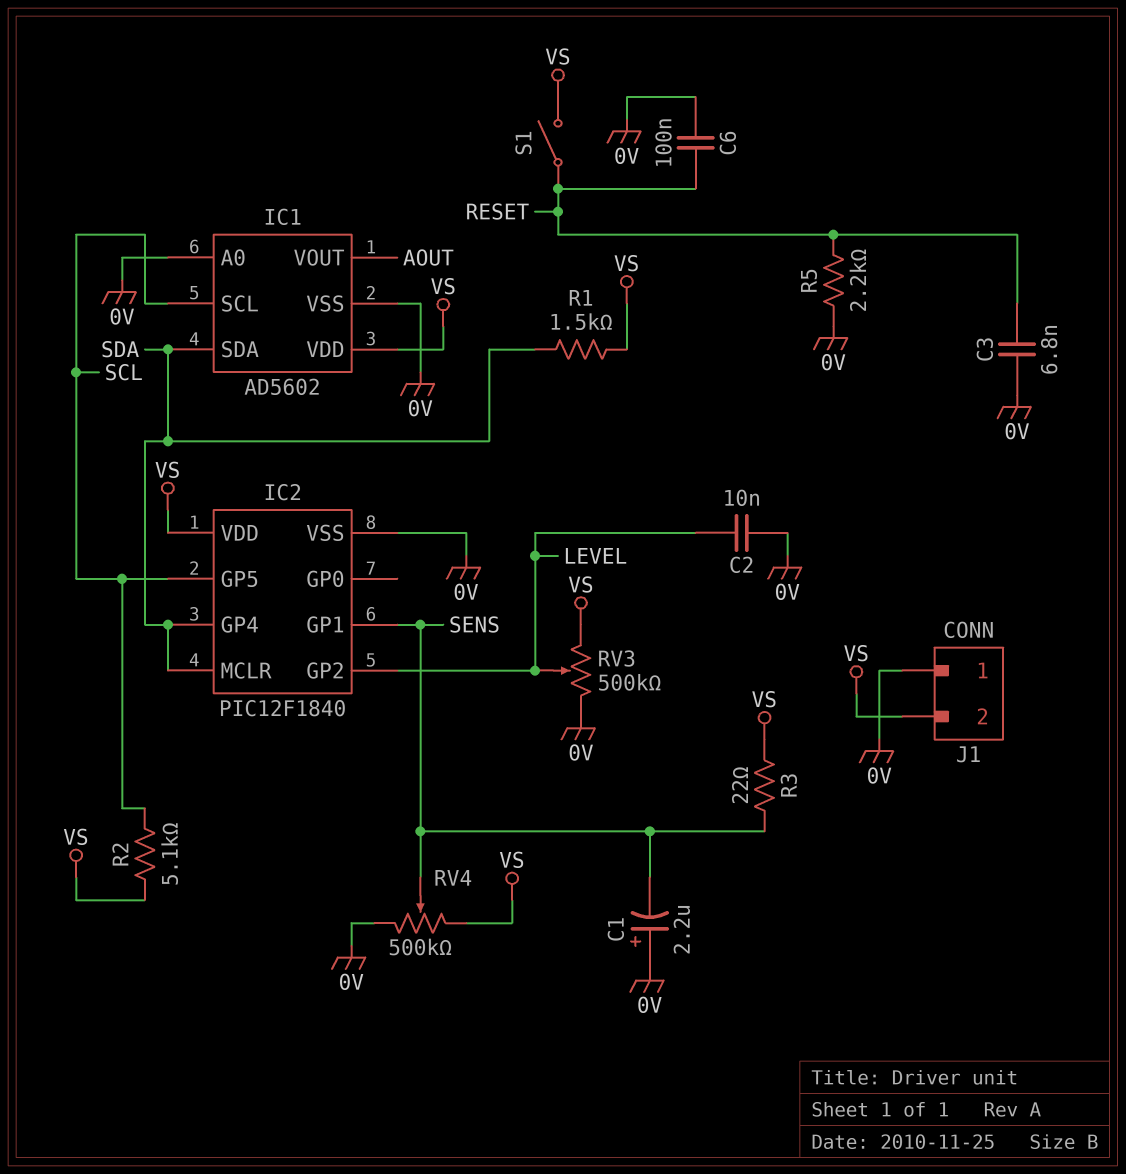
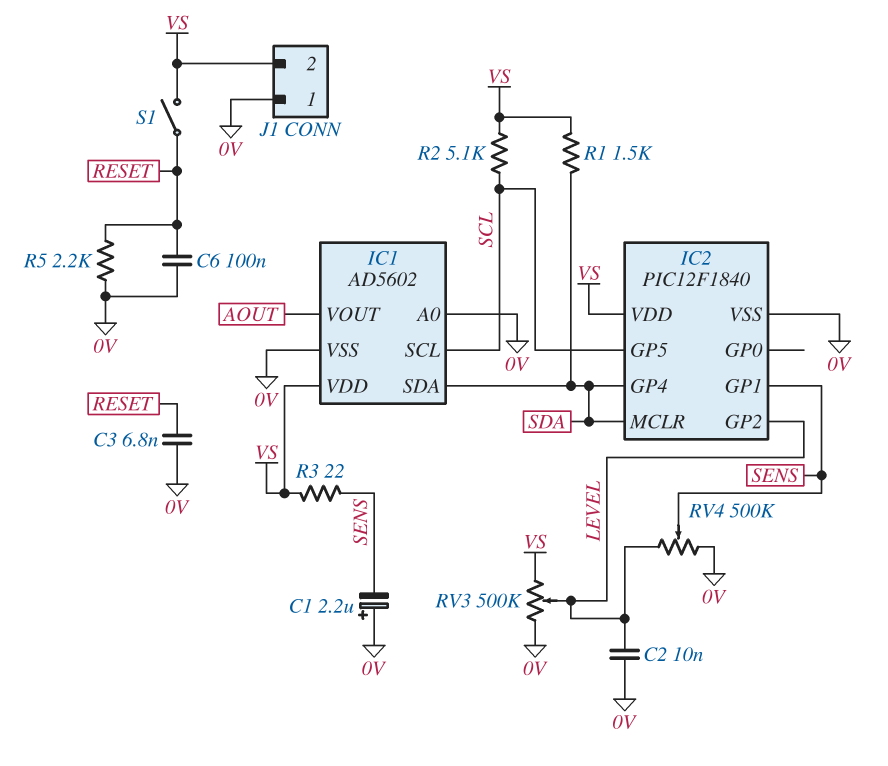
RV4: 500k (0V, VS, wiper SENS) -> 500k (0V, LEVEL, wiper SENS)

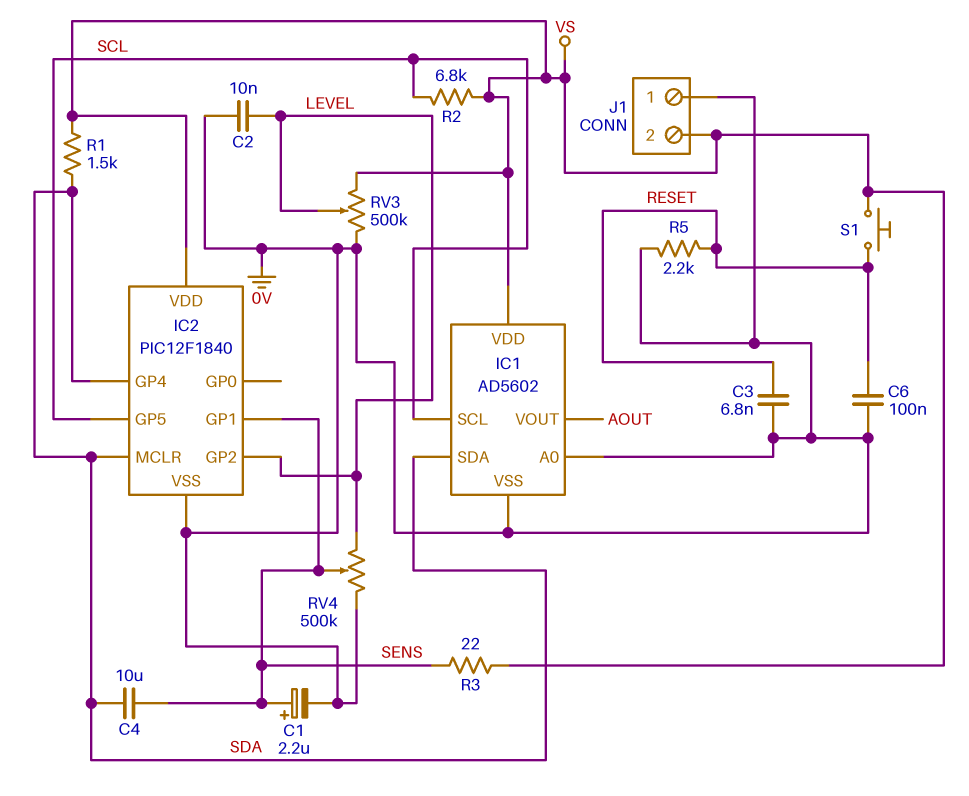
C1: 2.2uF (plus 0V, minus SENS) -> 2.2uF (plus SENS, minus 0V)
C4: none -> 10uF (SDA, SENS)
R2: 5.1k (SCL, VS) -> 6.8k (SCL, VS)
S1: switch (RESET, VS) -> button (RESET, VS)

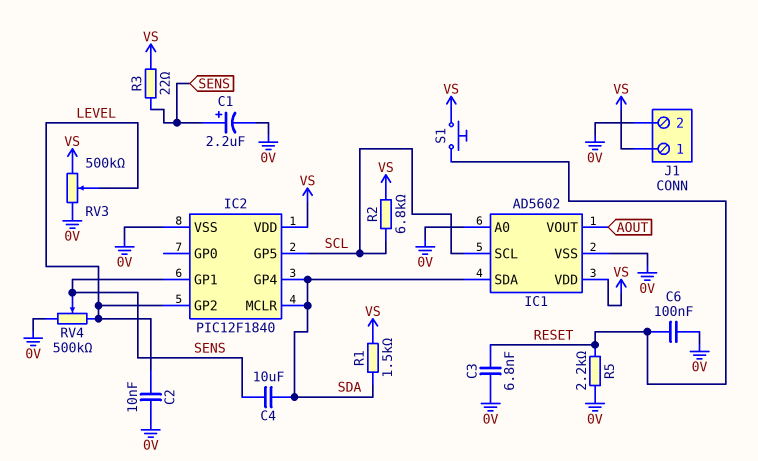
J1 pin 1: 0V -> VS
J1 pin 2: VS -> 0V

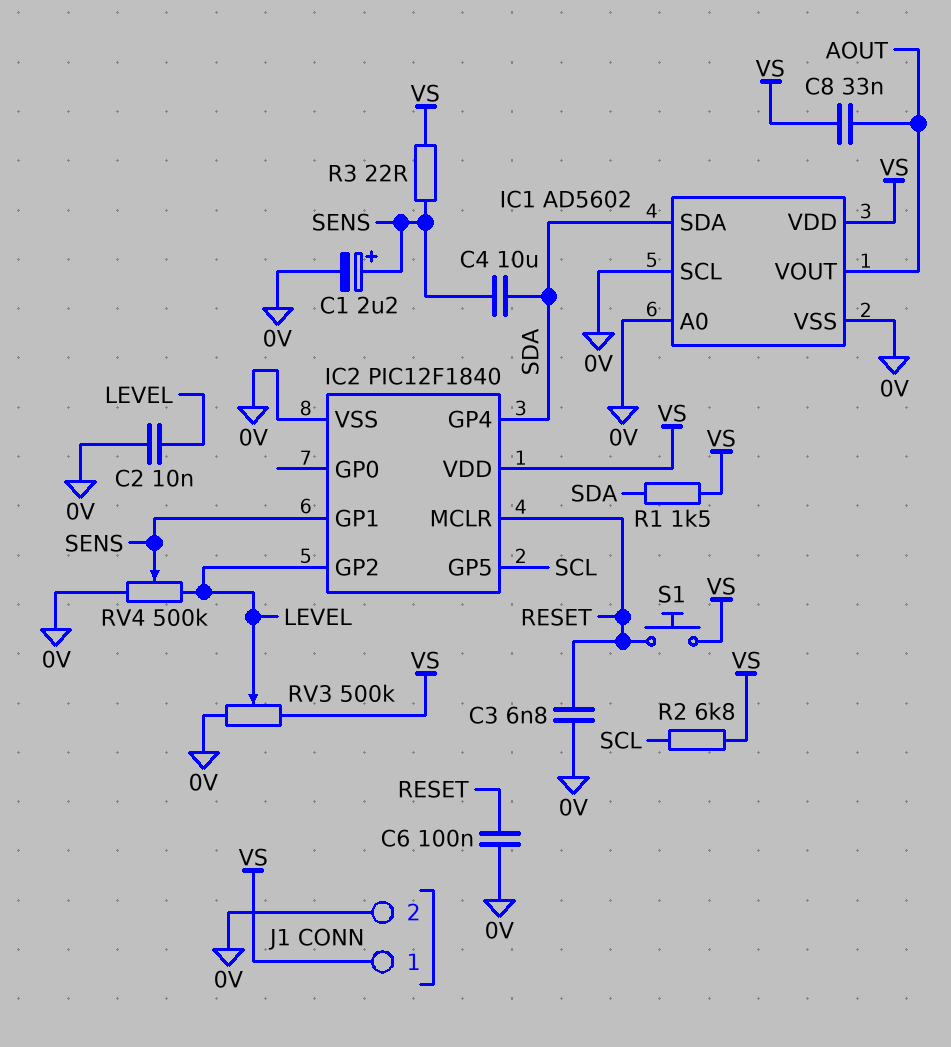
C8: none -> 33nF (AOUT, VS)
IC1 pin SCL: SCL -> 0V
IC2 pin MCLR: SDA -> RESET
R5: 2.2k (0V, RESET) -> none

